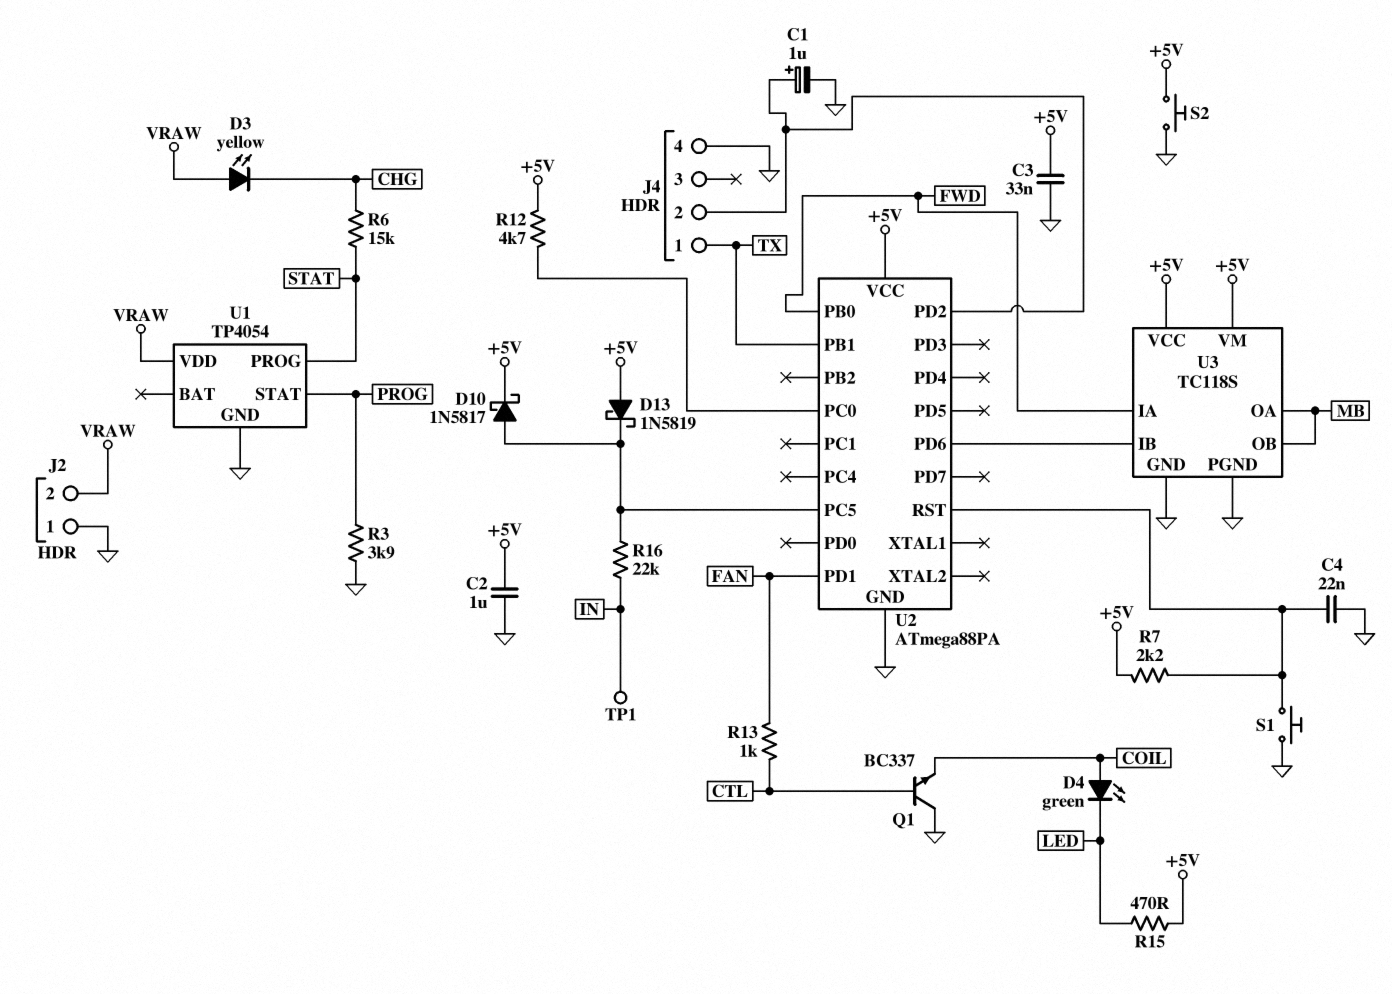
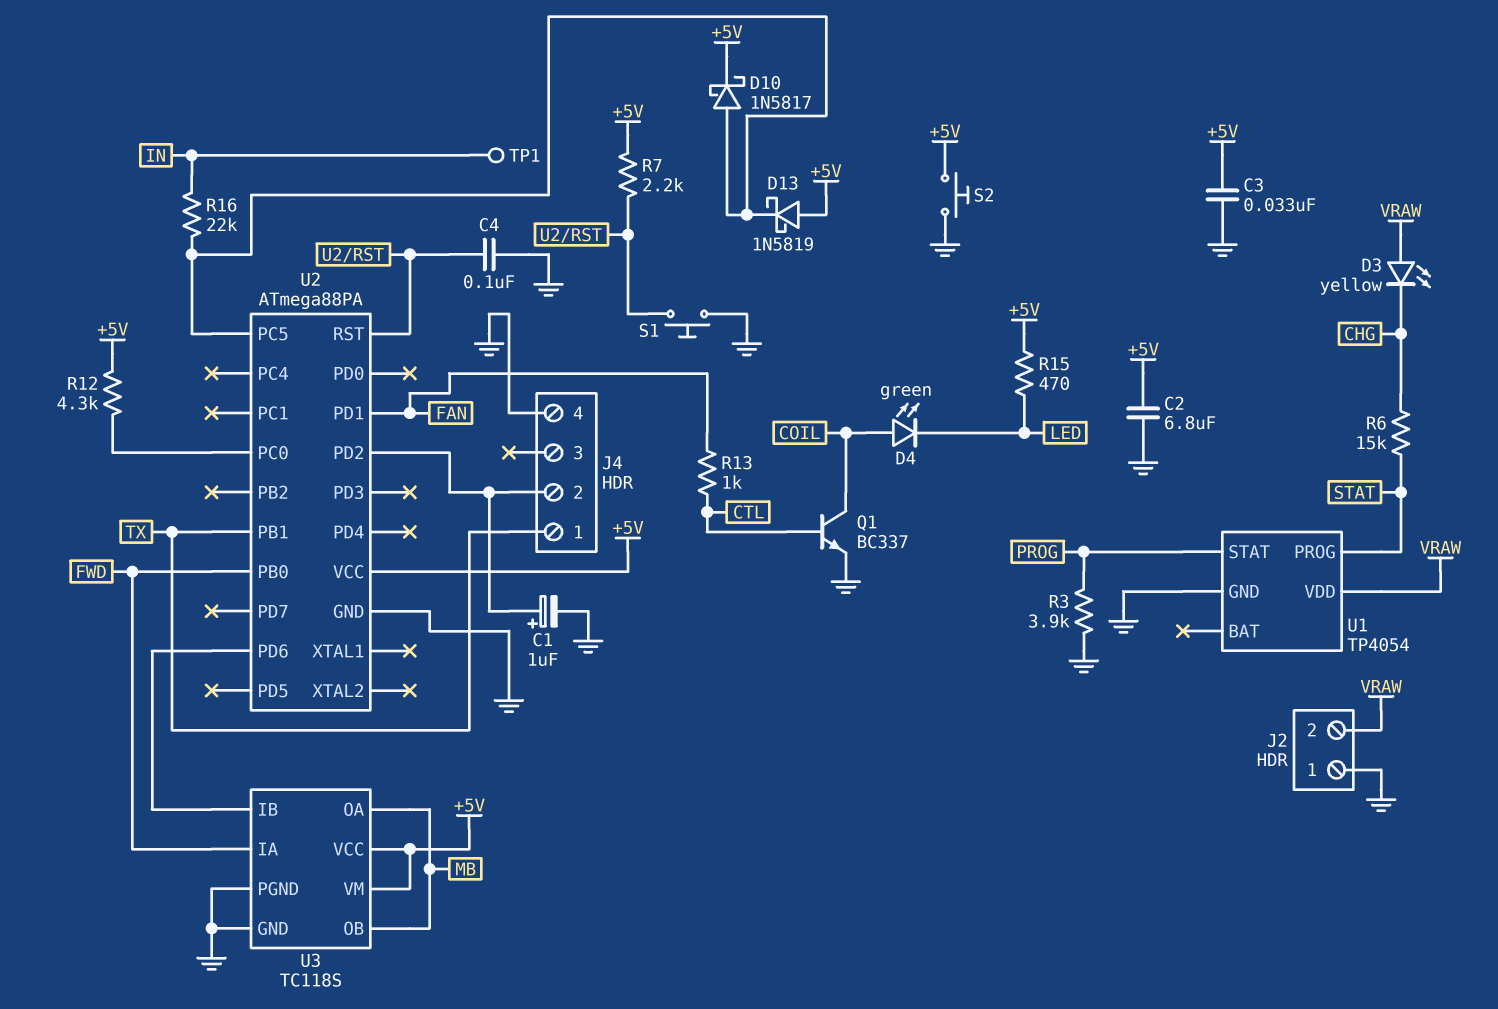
C2: 1uF (+5V, GND) -> 6.8uF (+5V, GND)
C4: 22nF (GND, U2/RST) -> 100nF (GND, U2/RST)
Q1: NPN BC337 (B CTL, C GND, E COIL) -> NPN BC337 (B CTL, C COIL, E GND)
R12: 4.7k (+5V, U2/PC0) -> 4.3k (+5V, U2/PC0)

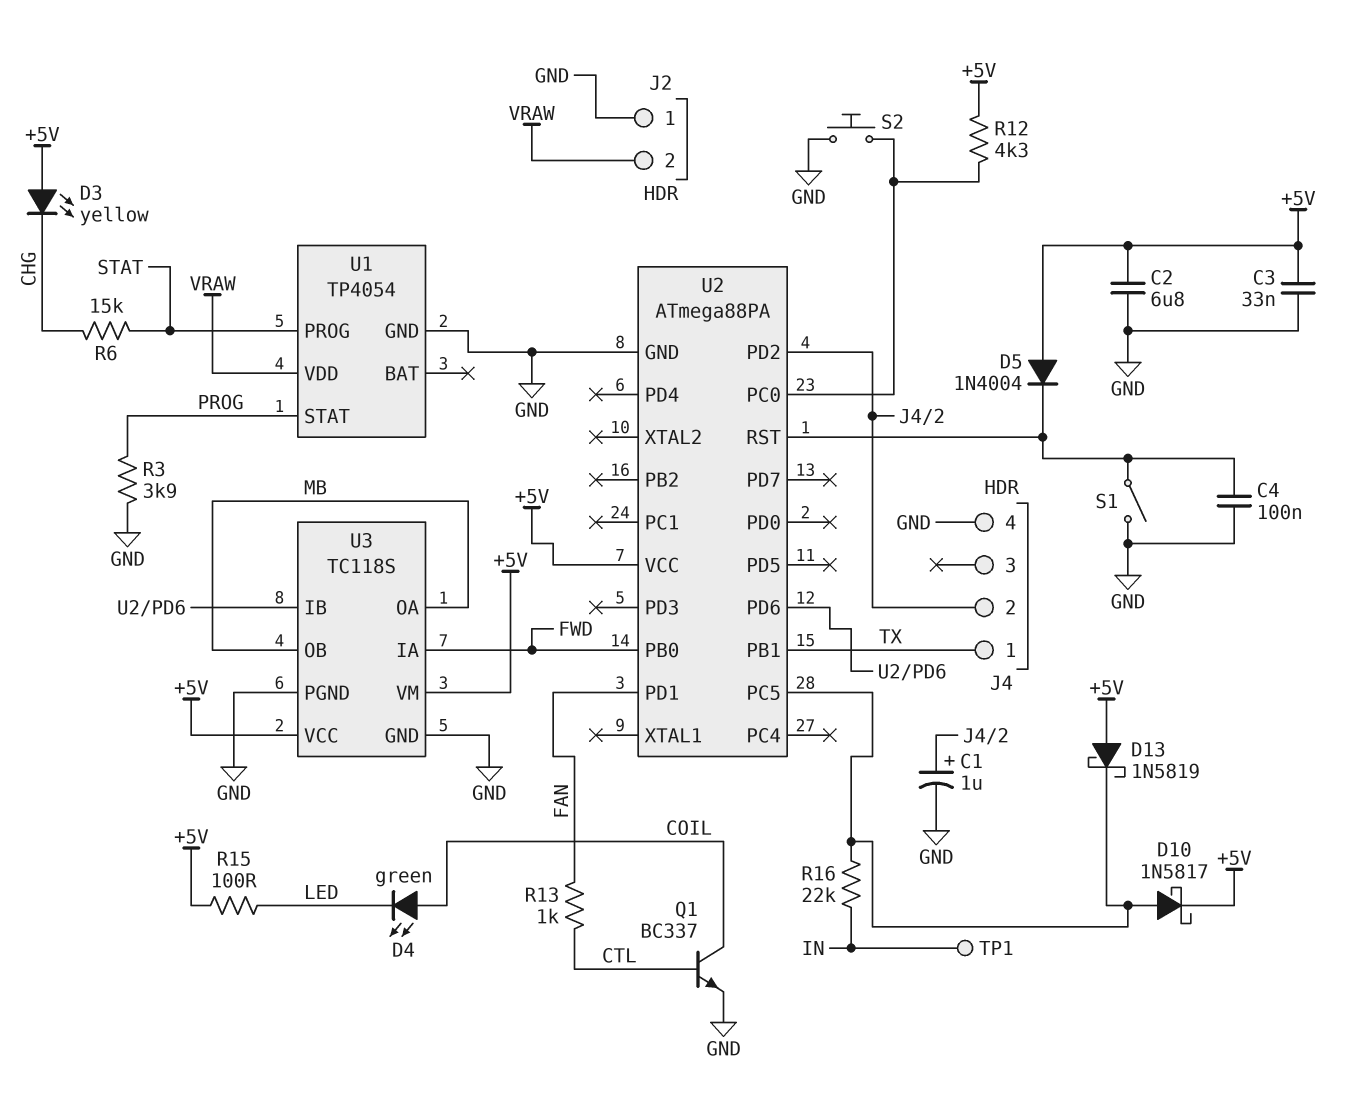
D3: LED yellow (A VRAW, K CHG) -> LED yellow (A +5V, K CHG)
D5: none -> diode 1N4004 (A +5V, K U2/RST)
R7: 2.2k (+5V, U2/RST) -> none
R15: 470 (+5V, LED) -> 100 (+5V, LED)
S1: button (GND, U2/RST) -> switch (GND, U2/RST)
S2: button (+5V, GND) -> button (GND, U2/PC0)

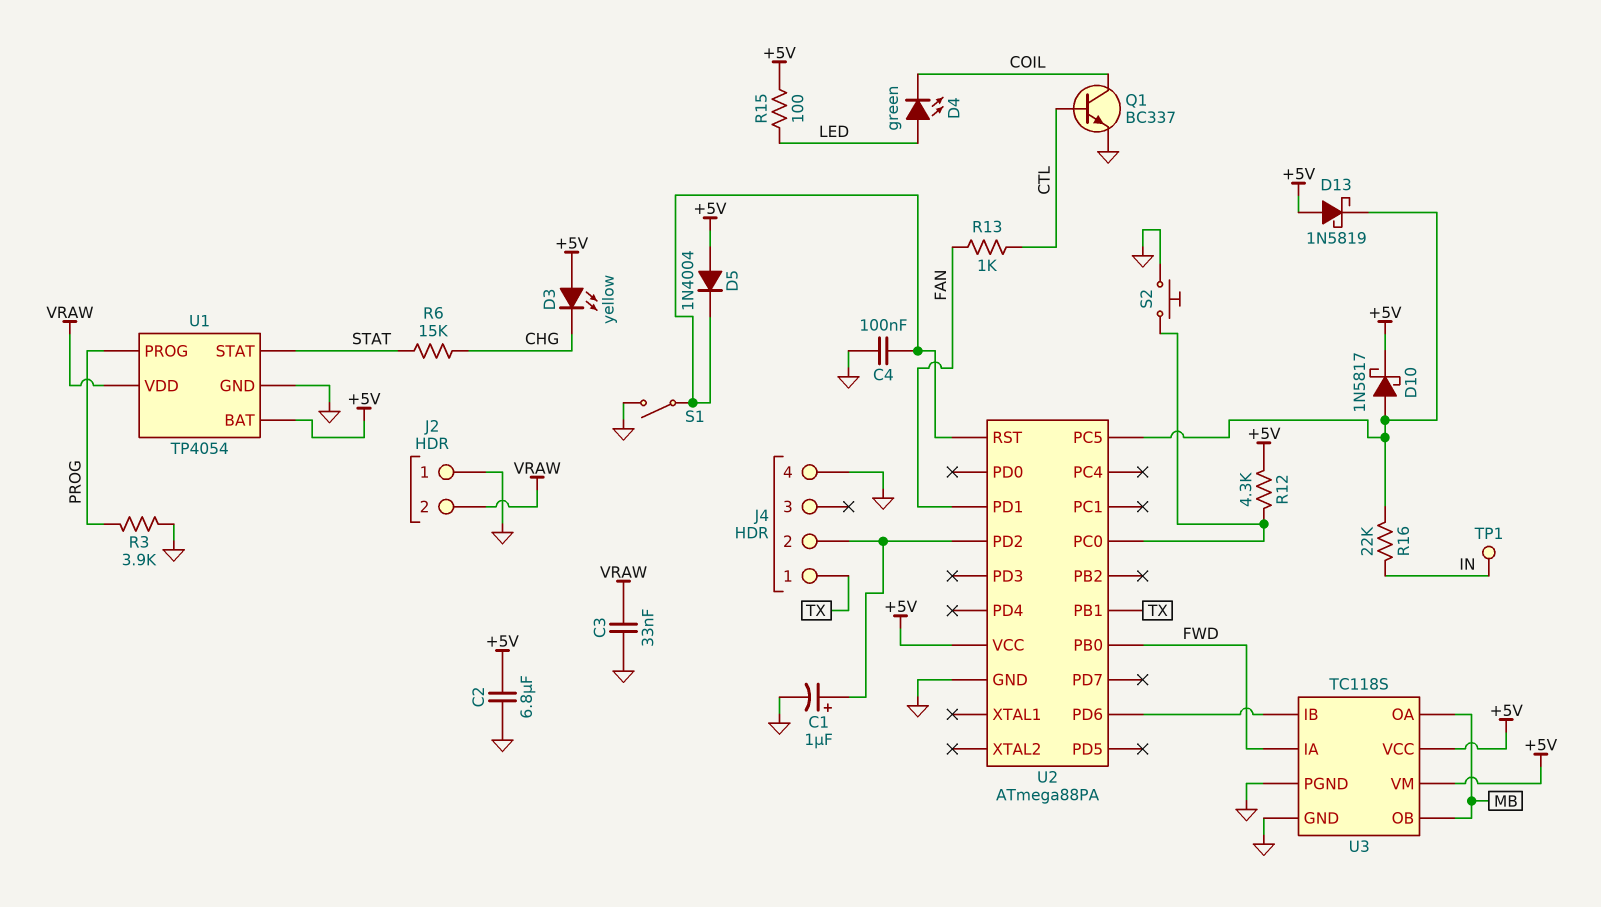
C3: 33nF (+5V, GND) -> 33nF (GND, VRAW)
D4: LED green (A COIL, K LED) -> LED green (A LED, K COIL)
U1 pin BAT: none -> +5V
U1 pin PROG: STAT -> PROG
U1 pin STAT: PROG -> STAT

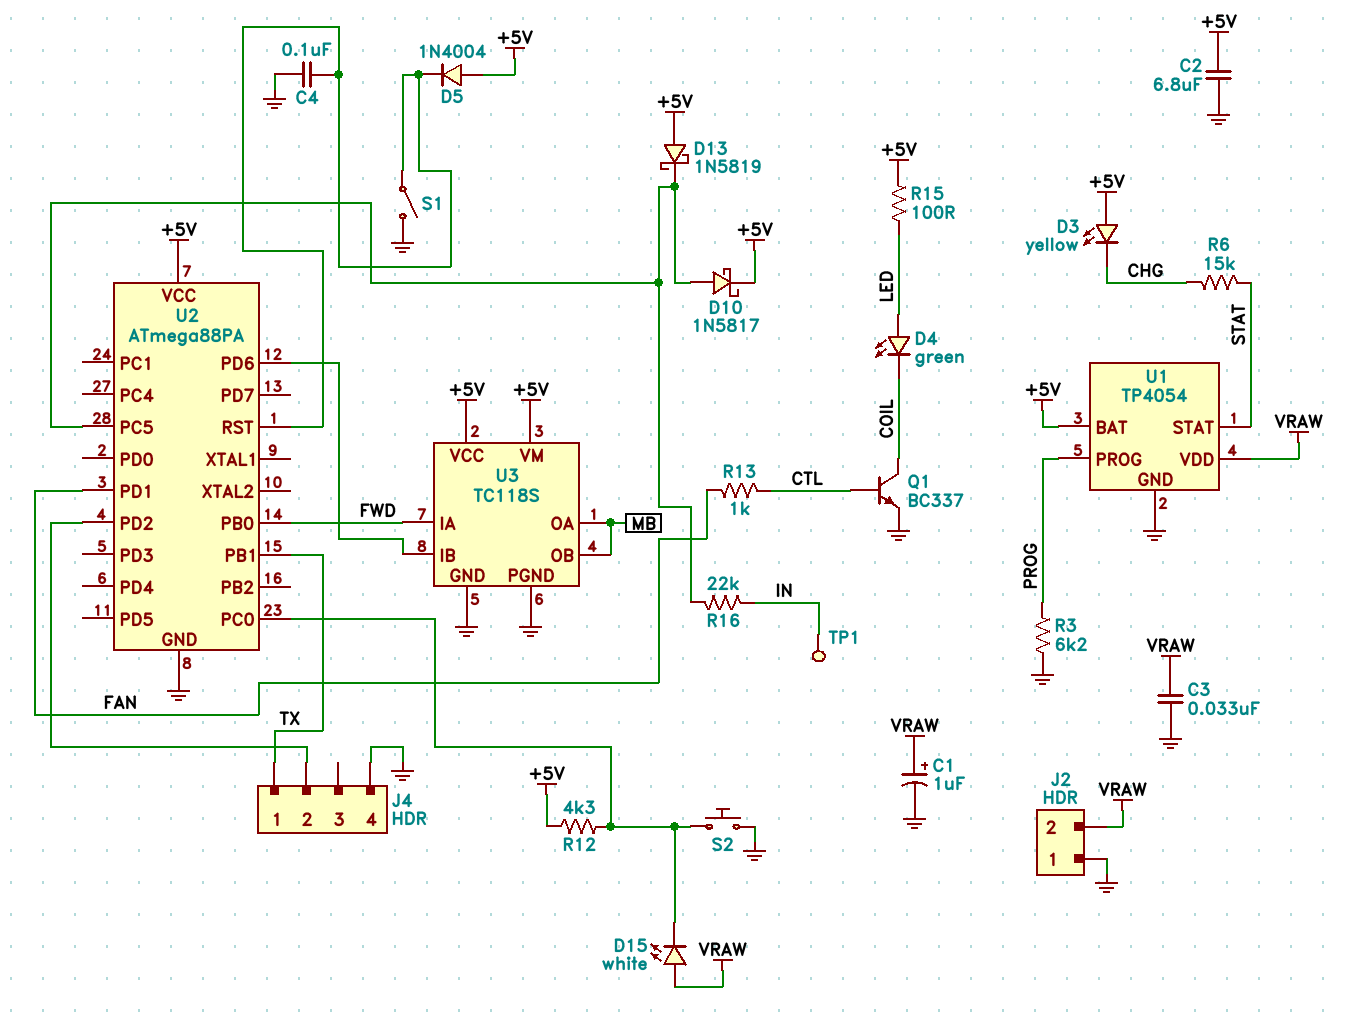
C1: 1uF (plus J4/2, minus GND) -> 1uF (plus VRAW, minus GND)
D15: none -> LED white (A VRAW, K U2/PC0)
R3: 3.9k (GND, PROG) -> 6.2k (GND, PROG)

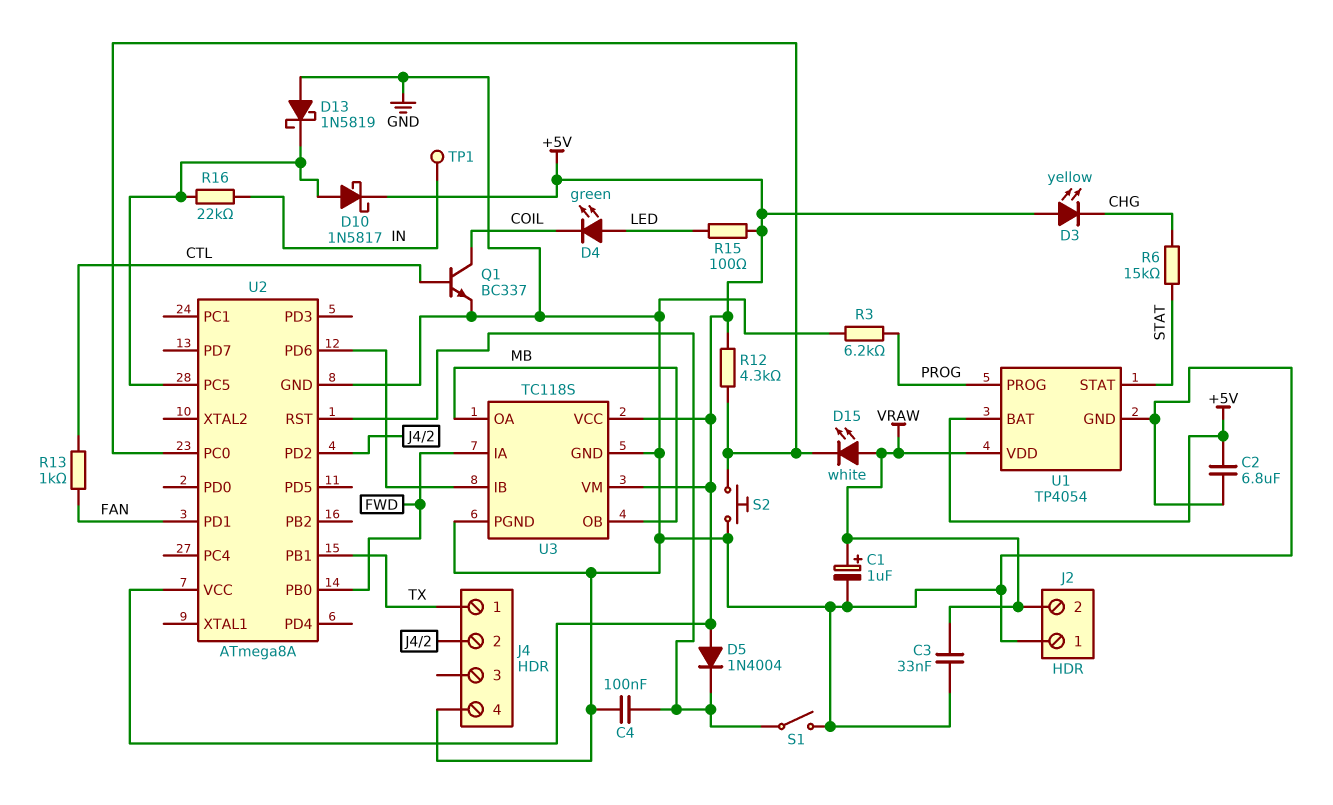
D13: schottky 1N5819 (A +5V, K U2/PC5) -> schottky 1N5819 (A GND, K U2/PC5)
U2: ATmega88PA -> ATmega8A

